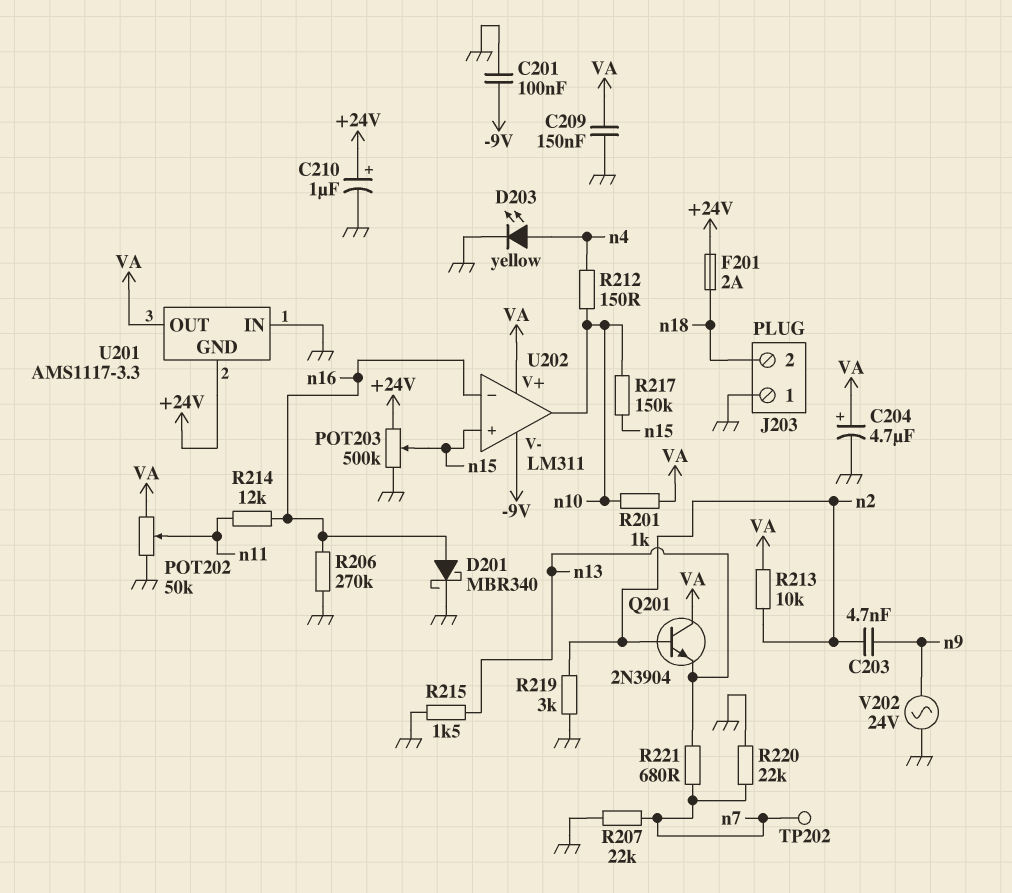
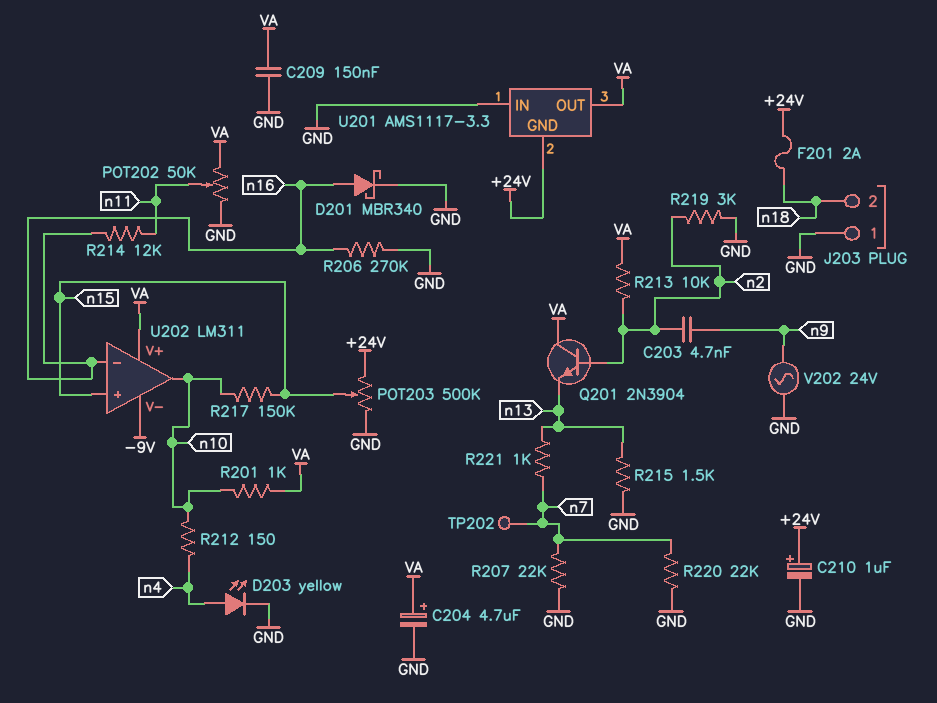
C201: 100nF (-9V, GND) -> none
R221: 680 (n7, n13) -> 1k (n7, n13)

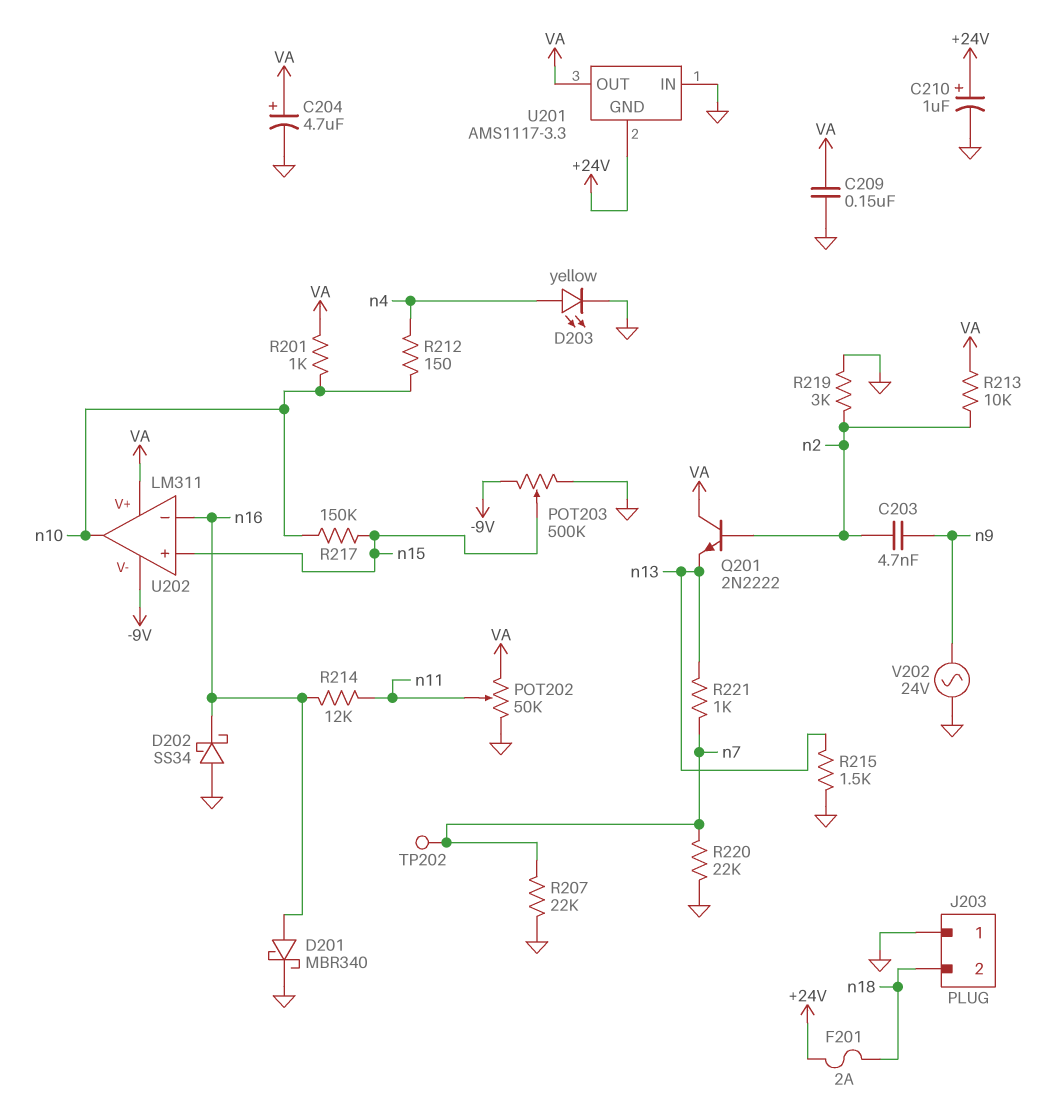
D202: none -> schottky SS34 (A GND, K n16)
POT203: 500k (+24V, GND, wiper n15) -> 500k (-9V, GND, wiper n15)
Q201: NPN 2N3904 (B n2, C VA, E n13) -> NPN 2N2222 (B n2, C VA, E n13)
R206: 270k (GND, n16) -> none

